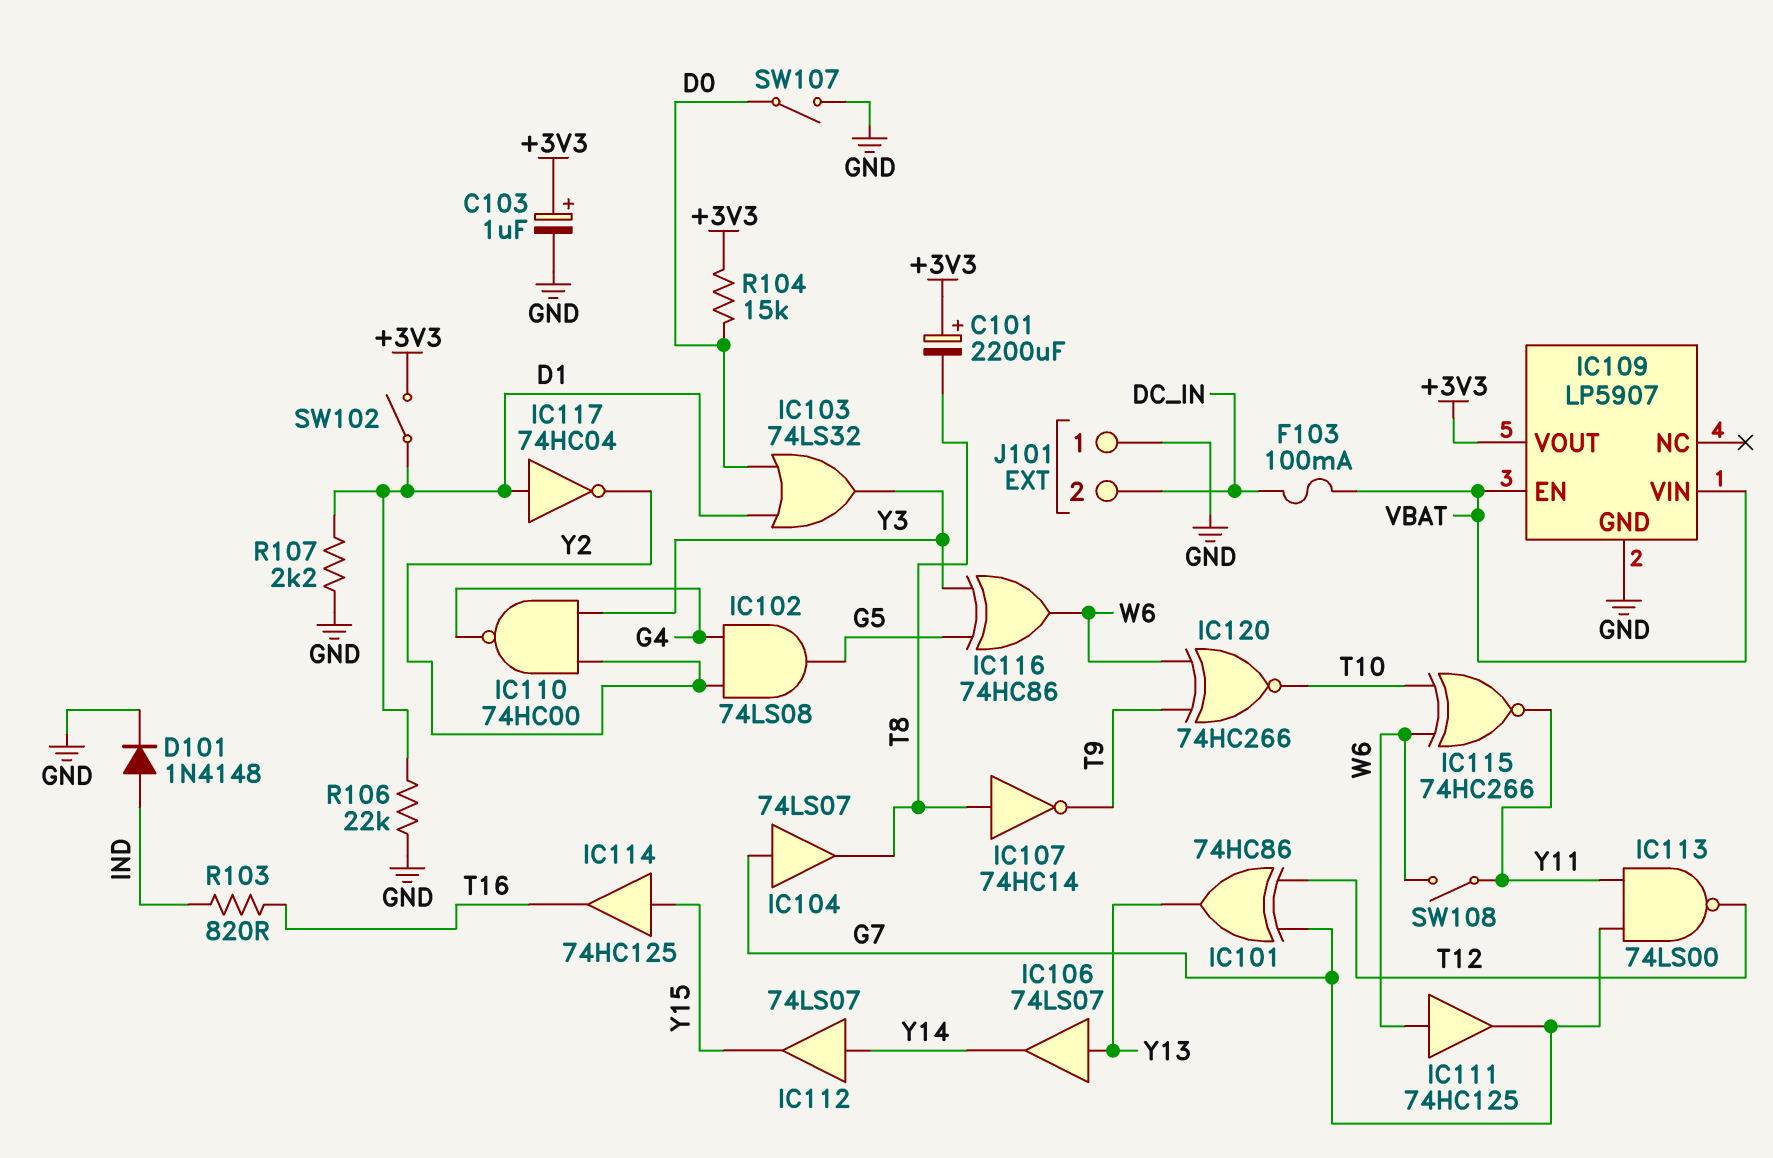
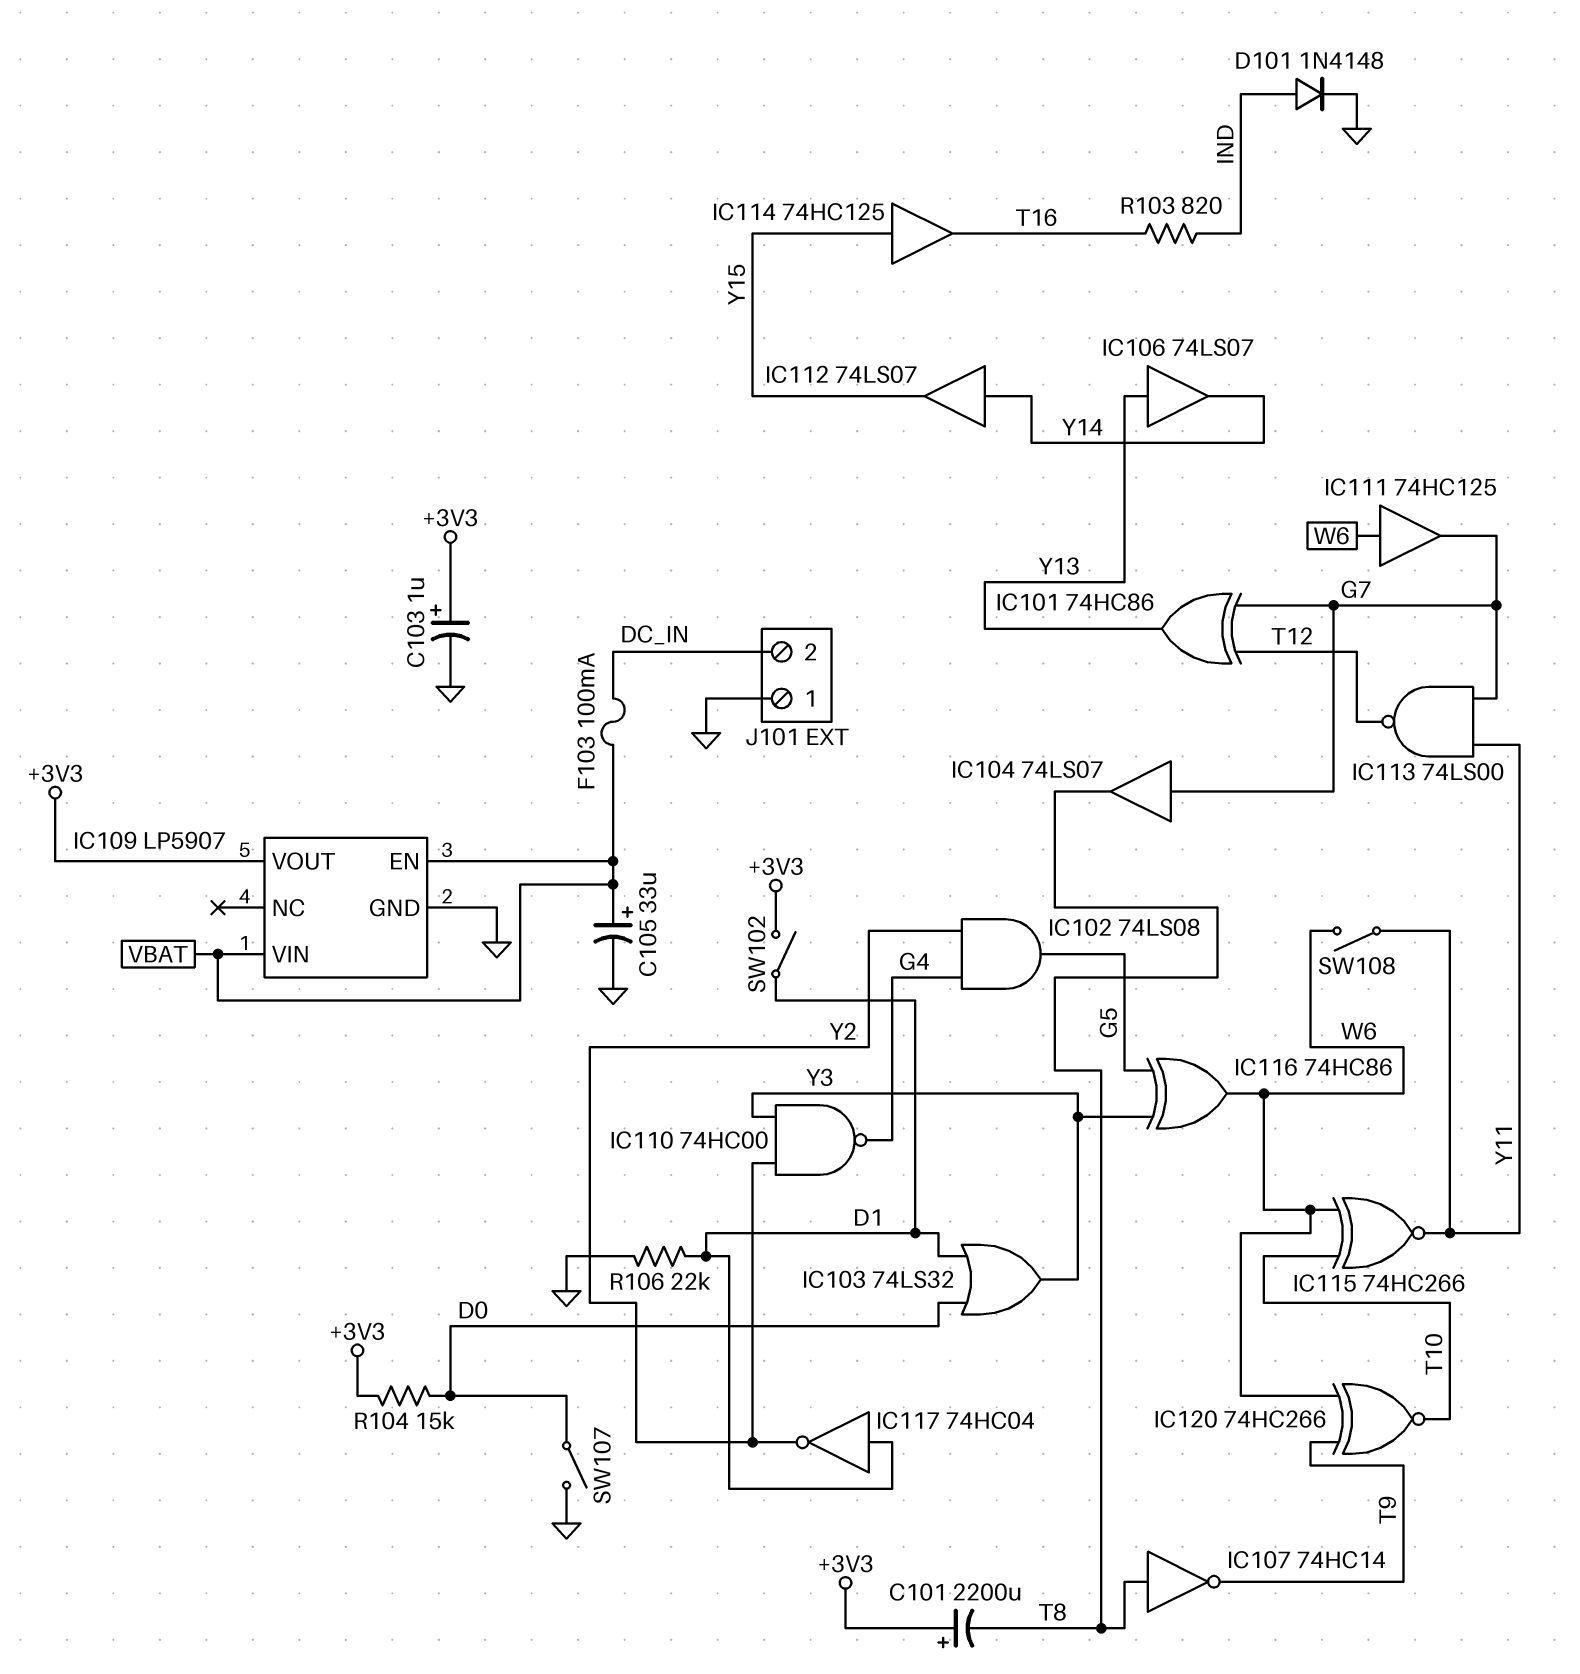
C105: none -> 33uF (plus VBAT, minus GND)
R107: 2.2k (D1, GND) -> none

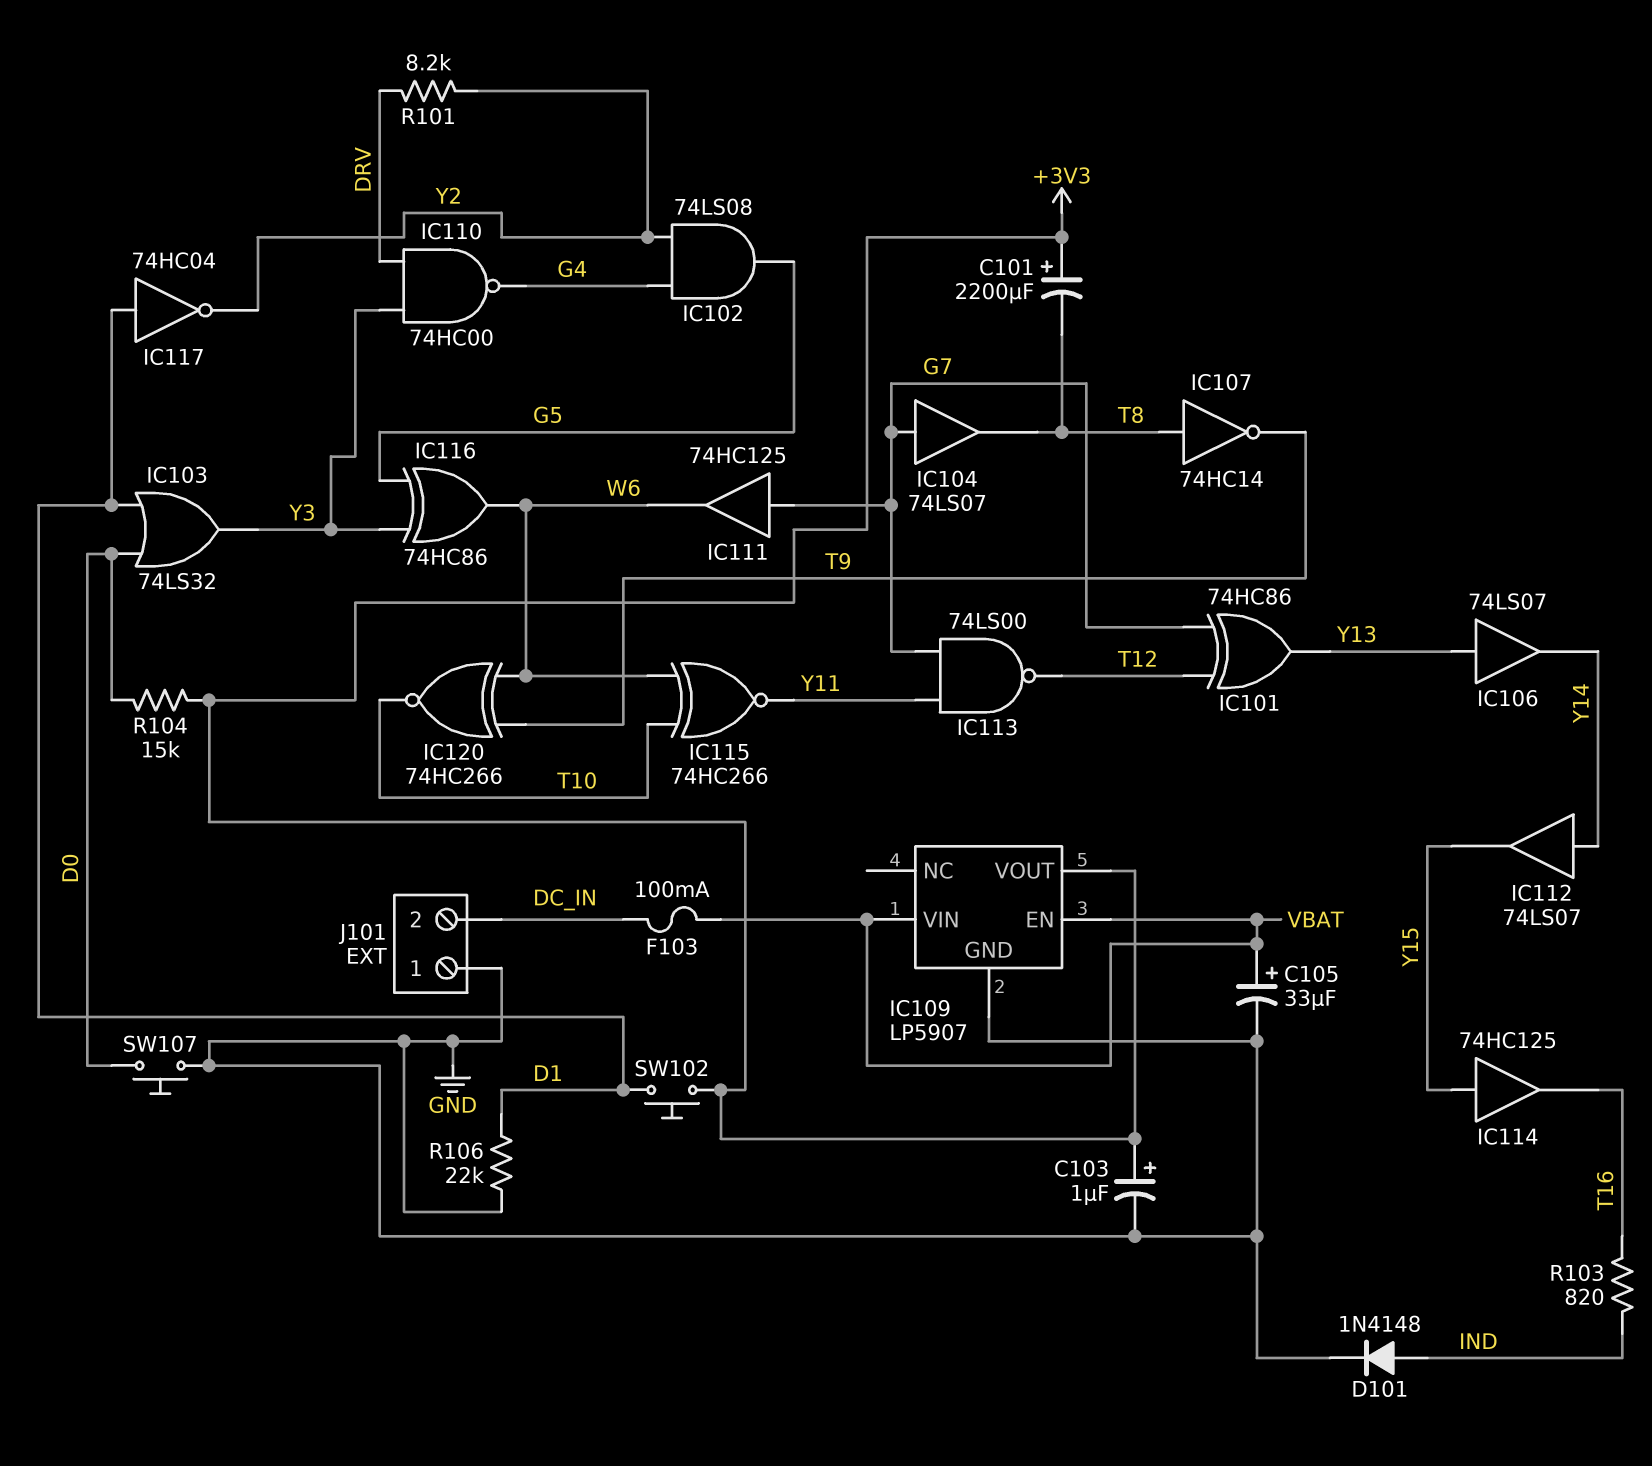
IC110: NAND 74HC00 (in Y2, in Y3, out G4) -> NAND 74HC00 (in DRV, in Y3, out G4)
IC111: buffer 74HC125 (in W6, out G7) -> buffer 74HC125 (in G7, out W6)
R101: none -> 8.2k (DRV, Y2)
SW102: switch (+3V3, D1) -> button (+3V3, D1)
SW107: switch (D0, GND) -> button (D0, GND)
SW108: switch (W6, Y11) -> none

